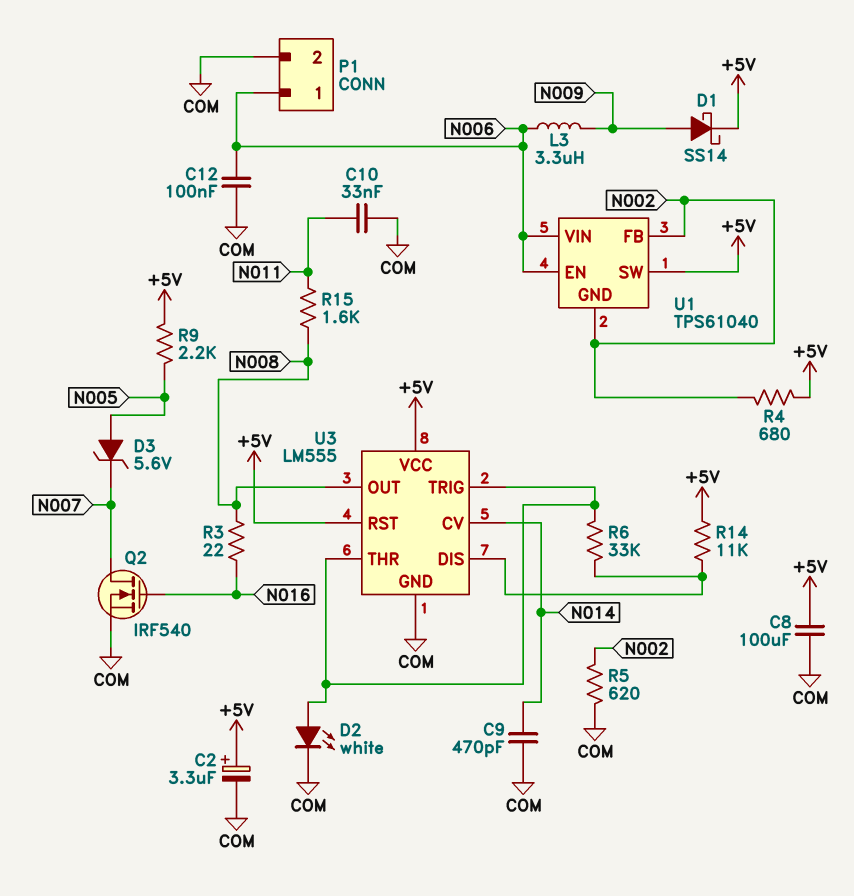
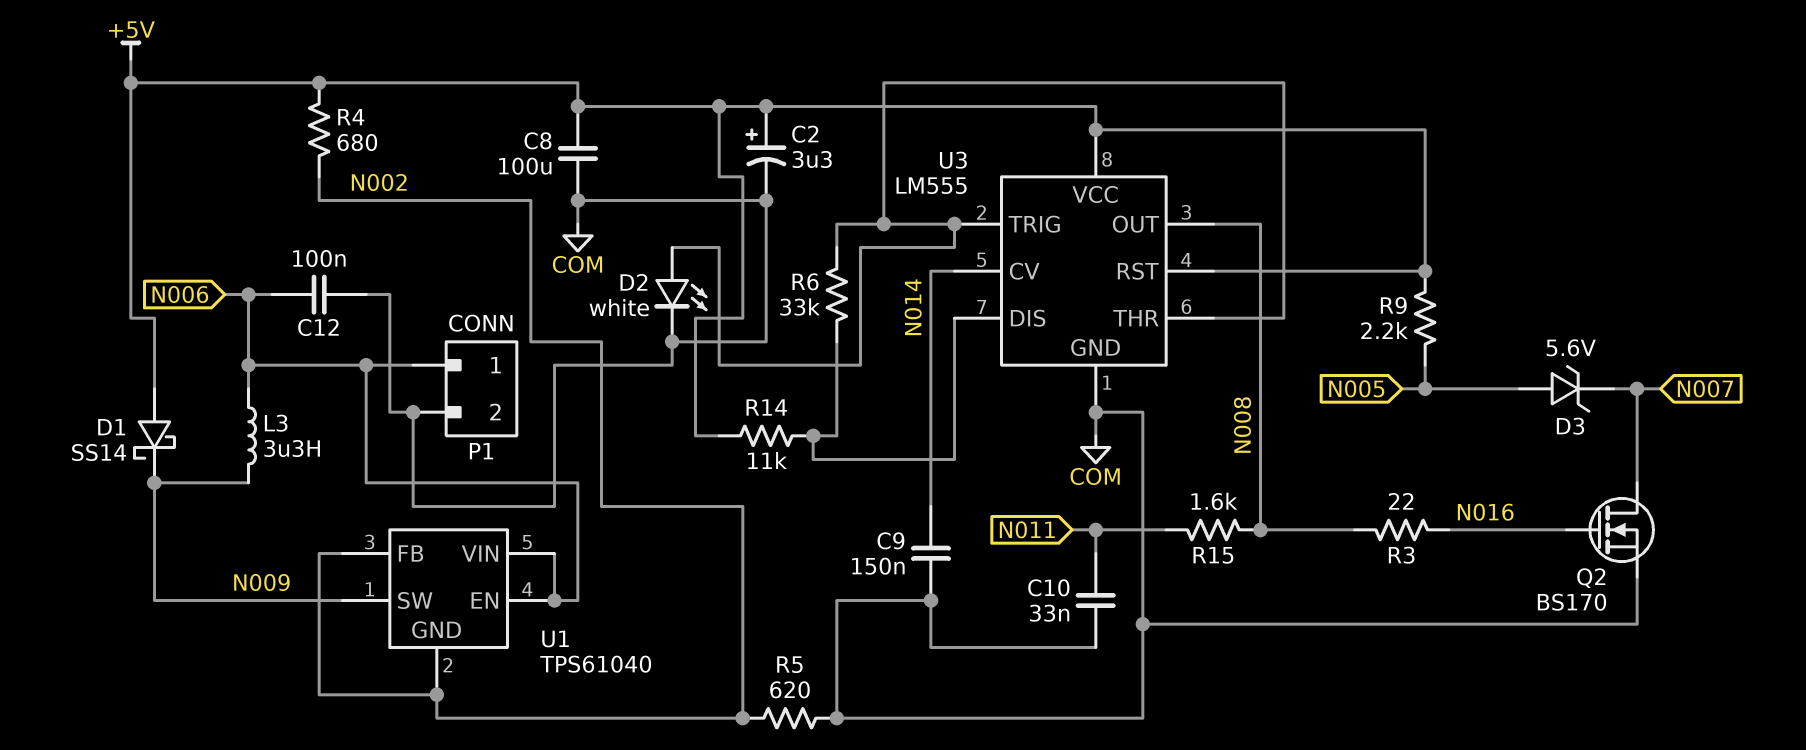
C9: 470pF (COM, N014) -> 150nF (COM, N014)
D1: schottky SS14 (A N009, K +5V) -> schottky SS14 (A +5V, K N009)
Q2: NMOS IRF540 (G N016, D N007, S COM) -> NMOS BS170 (G N016, D N007, S COM)
U1 pin SW: +5V -> N009

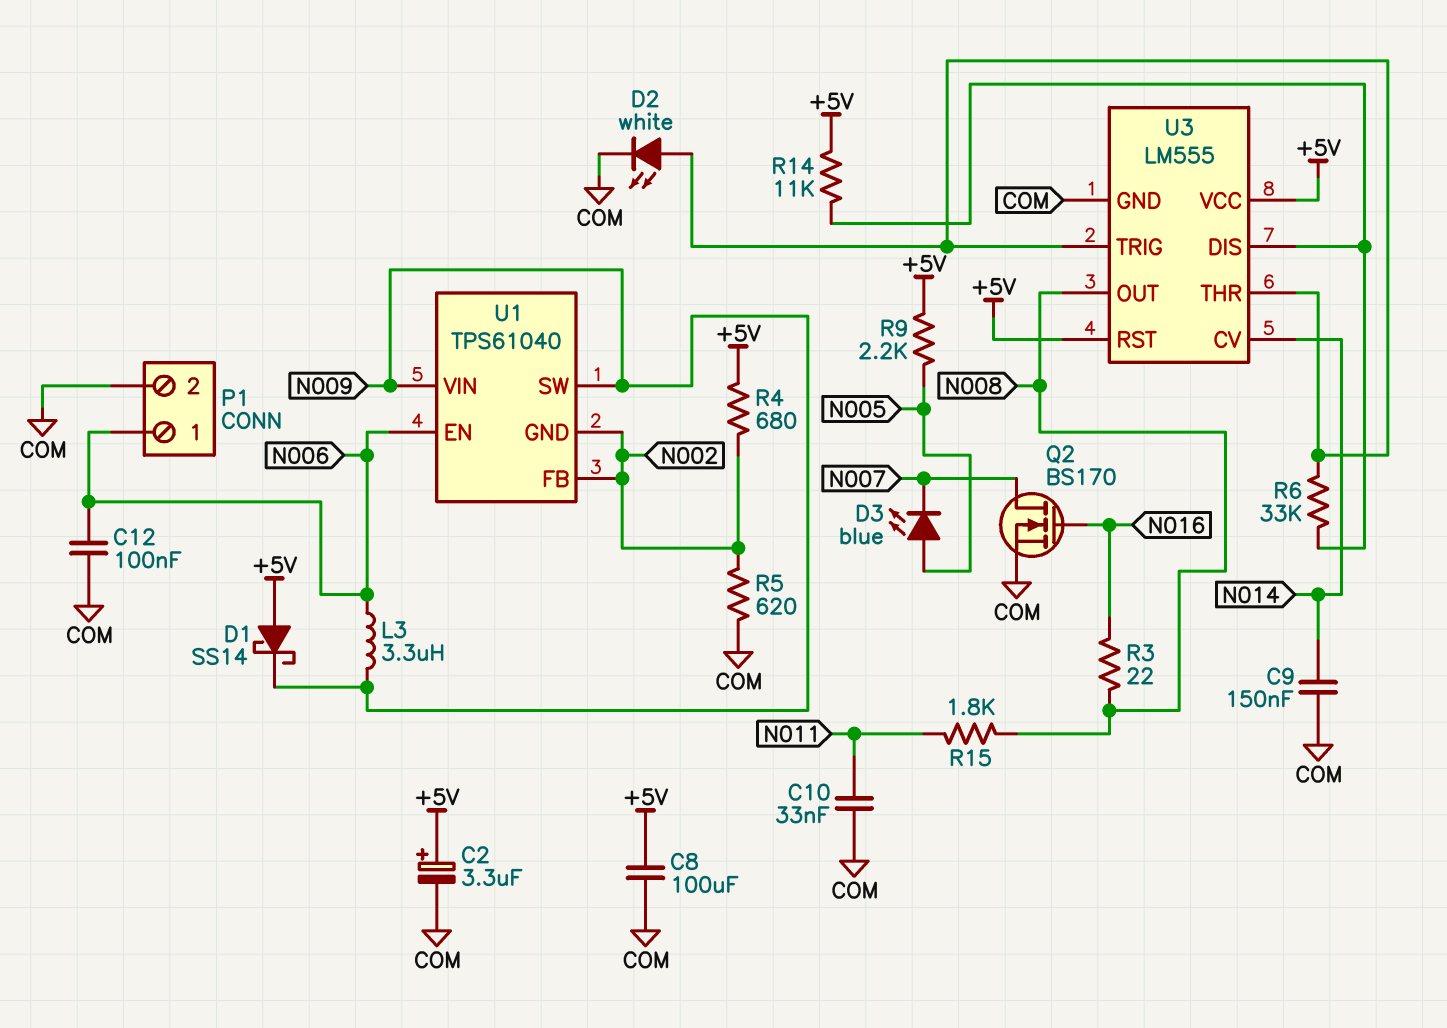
D3: zener 5.6V (A N005, K N007) -> LED blue (A N005, K N007)
R15: 1.6k (N008, N011) -> 1.8k (N008, N011)
U1 pin VIN: N006 -> N009

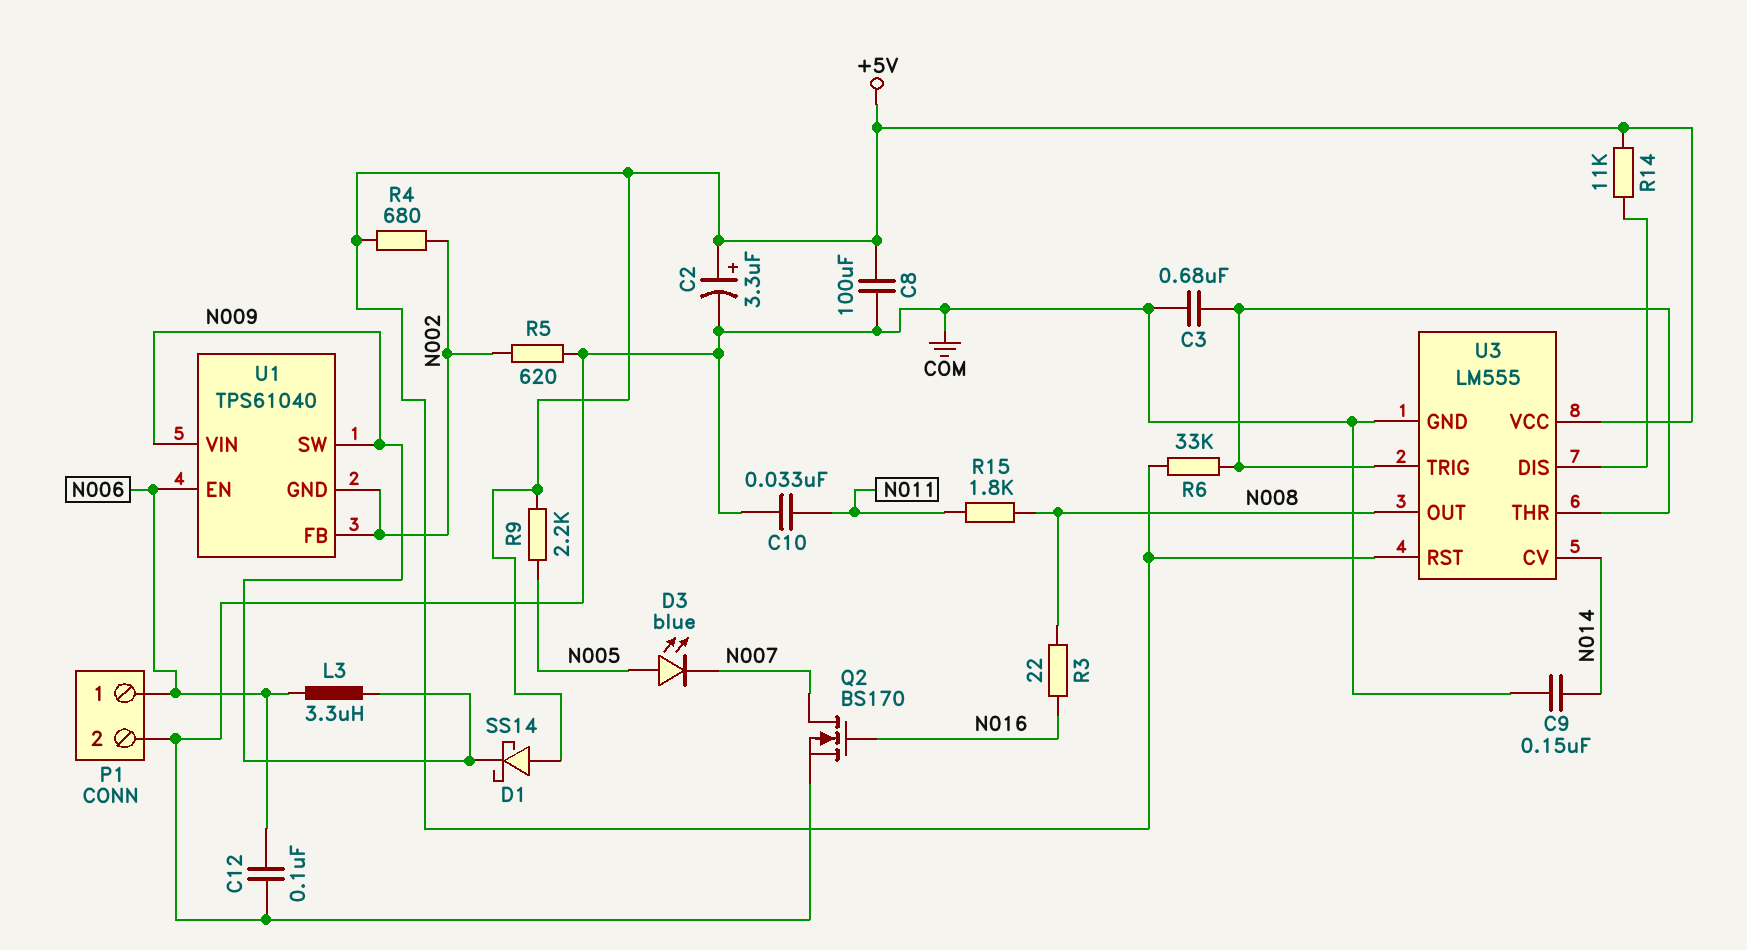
C3: none -> 680nF (COM, U3/THR)
D2: LED white (A U3/THR, K COM) -> none
R6: 33k (U3/DIS, U3/THR) -> 33k (+5V, U3/THR)

